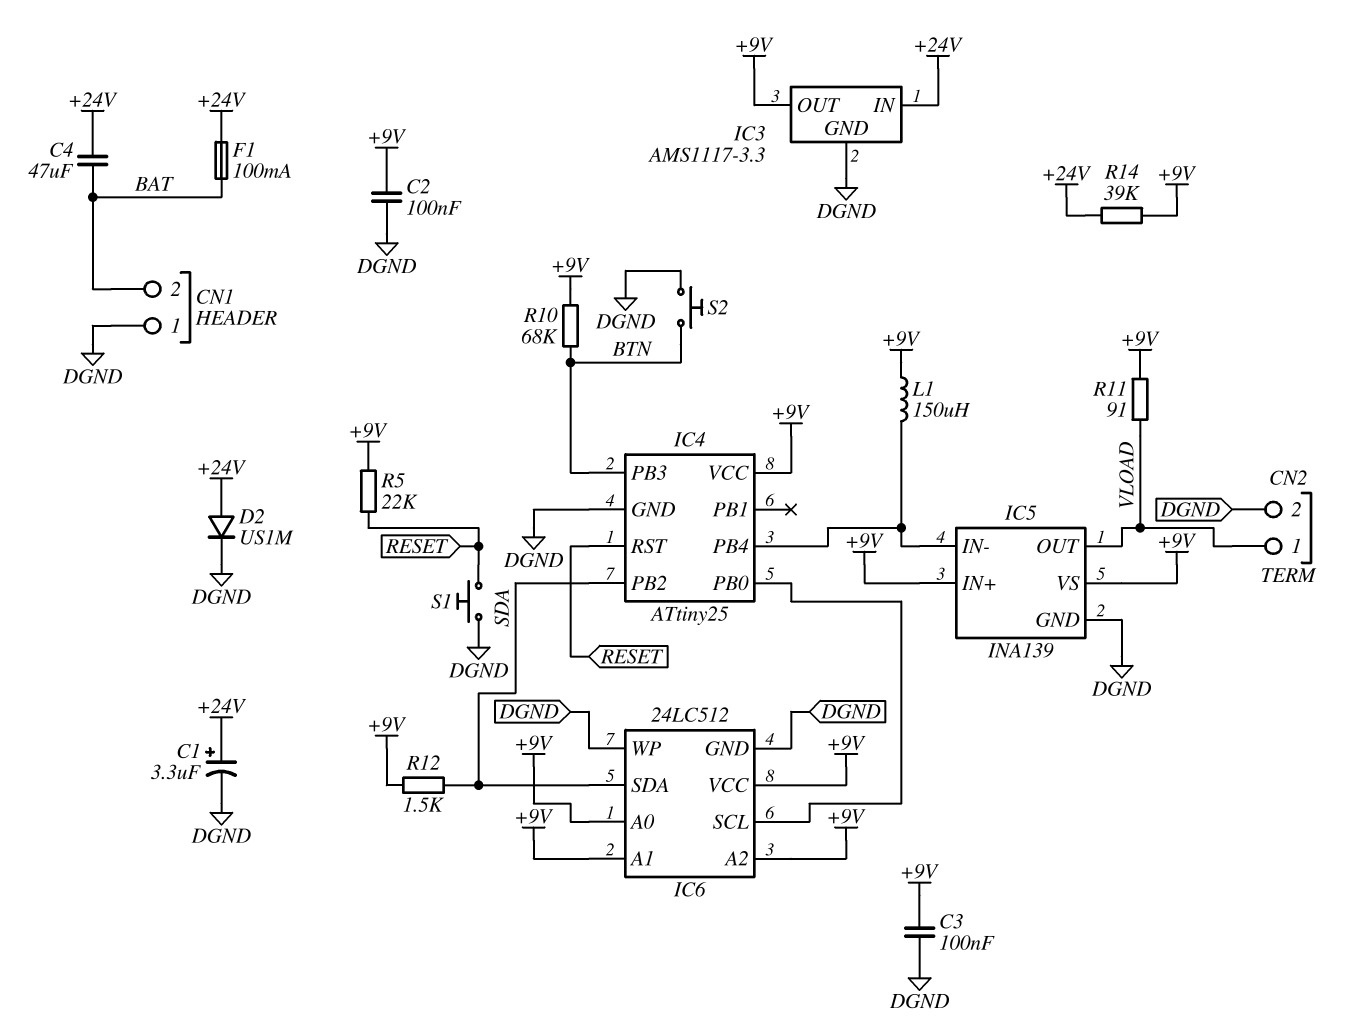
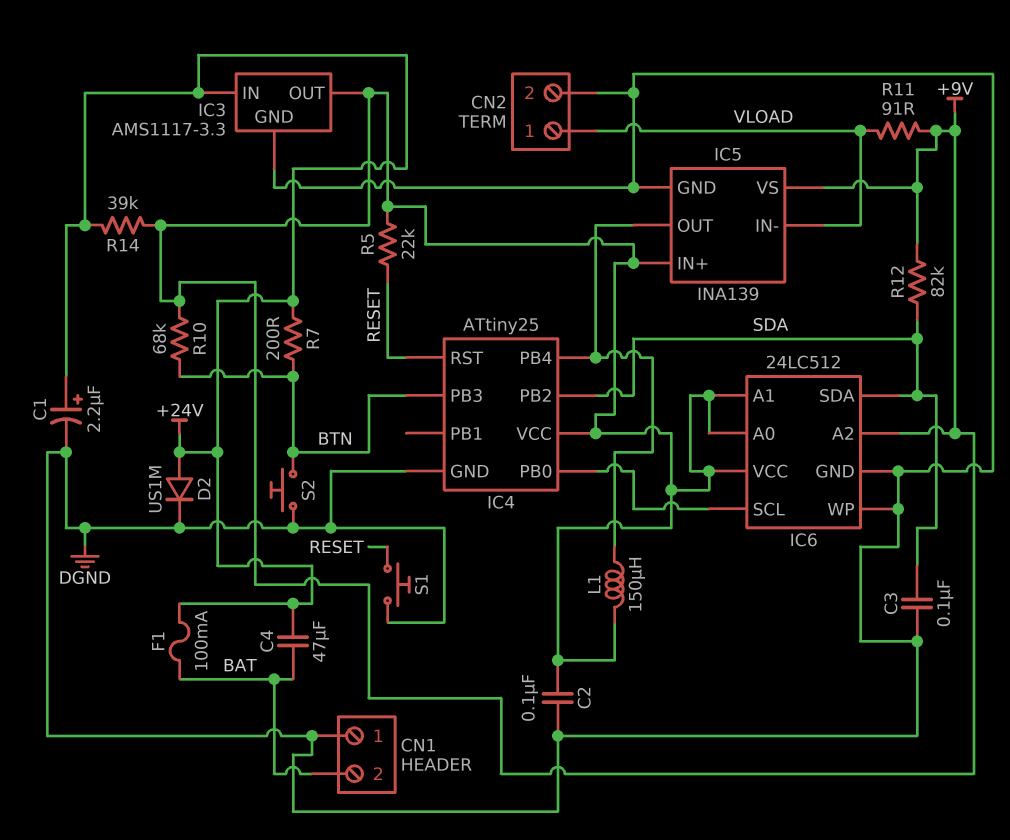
C1: 3.3uF (plus +24V, minus DGND) -> 2.2uF (plus +24V, minus DGND)
C3: 100nF (+9V, DGND) -> 100nF (DGND, SDA)
IC5 pin IN-: IC4/PB4 -> VLOAD
IC5 pin OUT: VLOAD -> IC4/PB4
R7: none -> 200 (+24V, BTN)
R12: 1.5k (+9V, SDA) -> 82k (+9V, SDA)

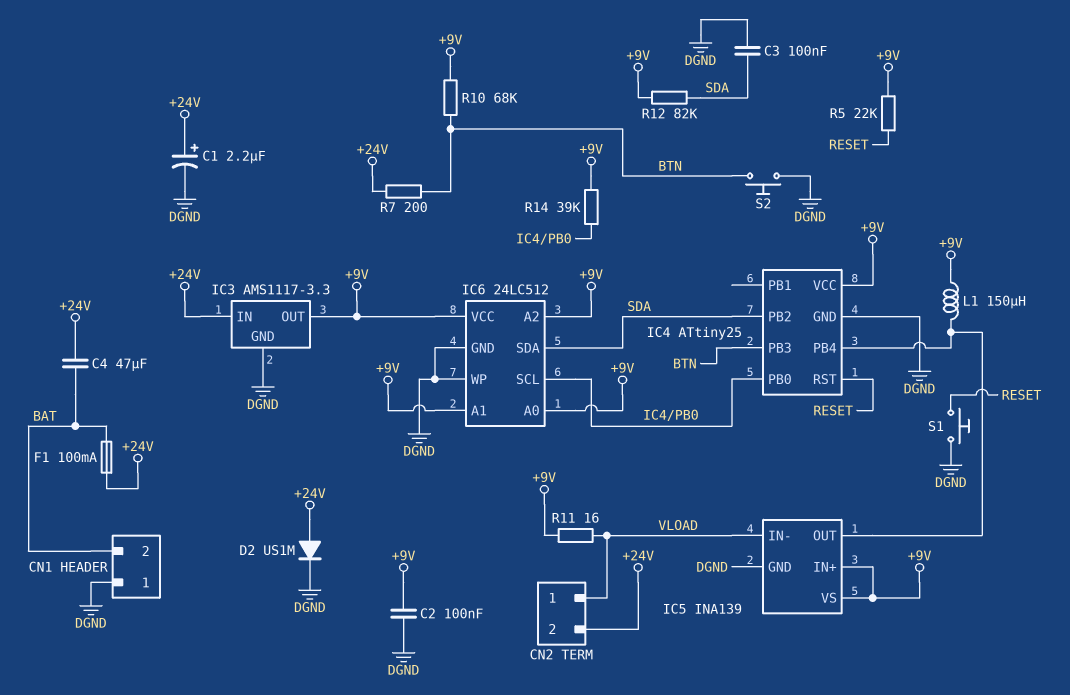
CN2 pin 2: DGND -> +24V
R11: 91 (+9V, VLOAD) -> 16 (+9V, VLOAD)
R14: 39k (+9V, +24V) -> 39k (+9V, IC4/PB0)

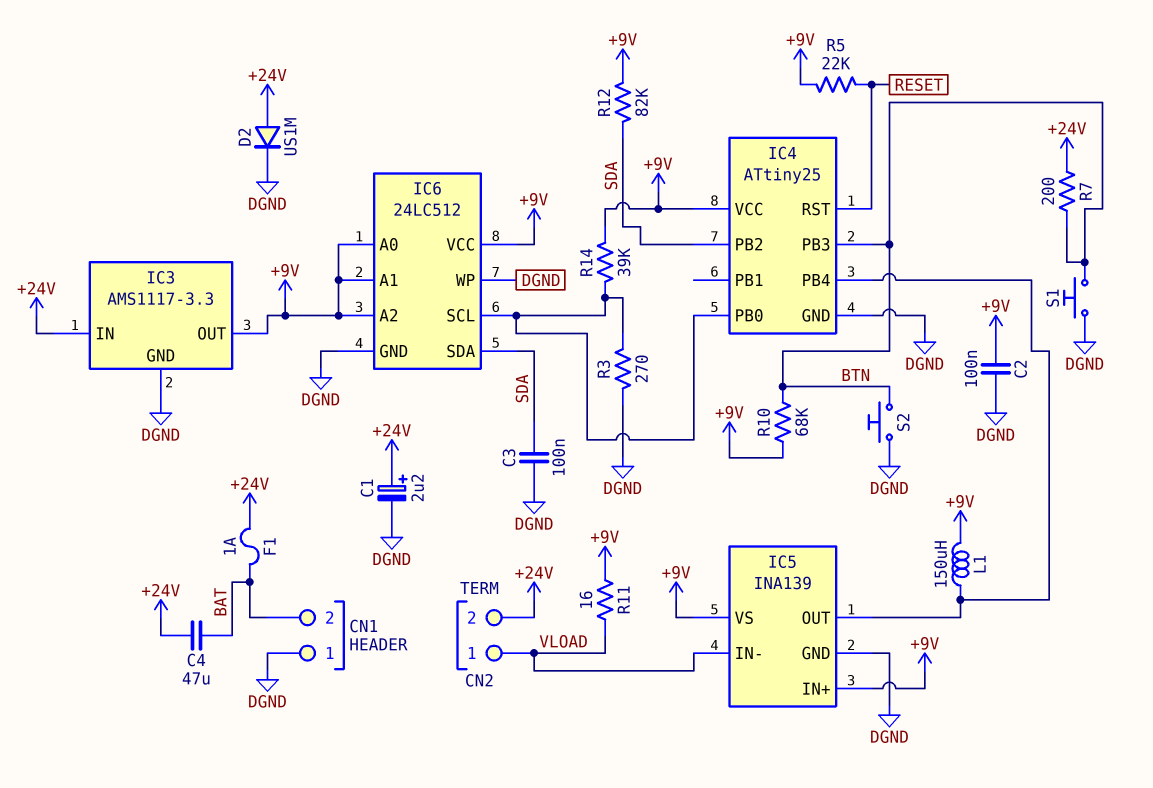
F1: 100mA (+24V, BAT) -> 1A (+24V, BAT)
R3: none -> 270 (DGND, IC4/PB0)
S1: button (DGND, RESET) -> button (BTN, DGND)

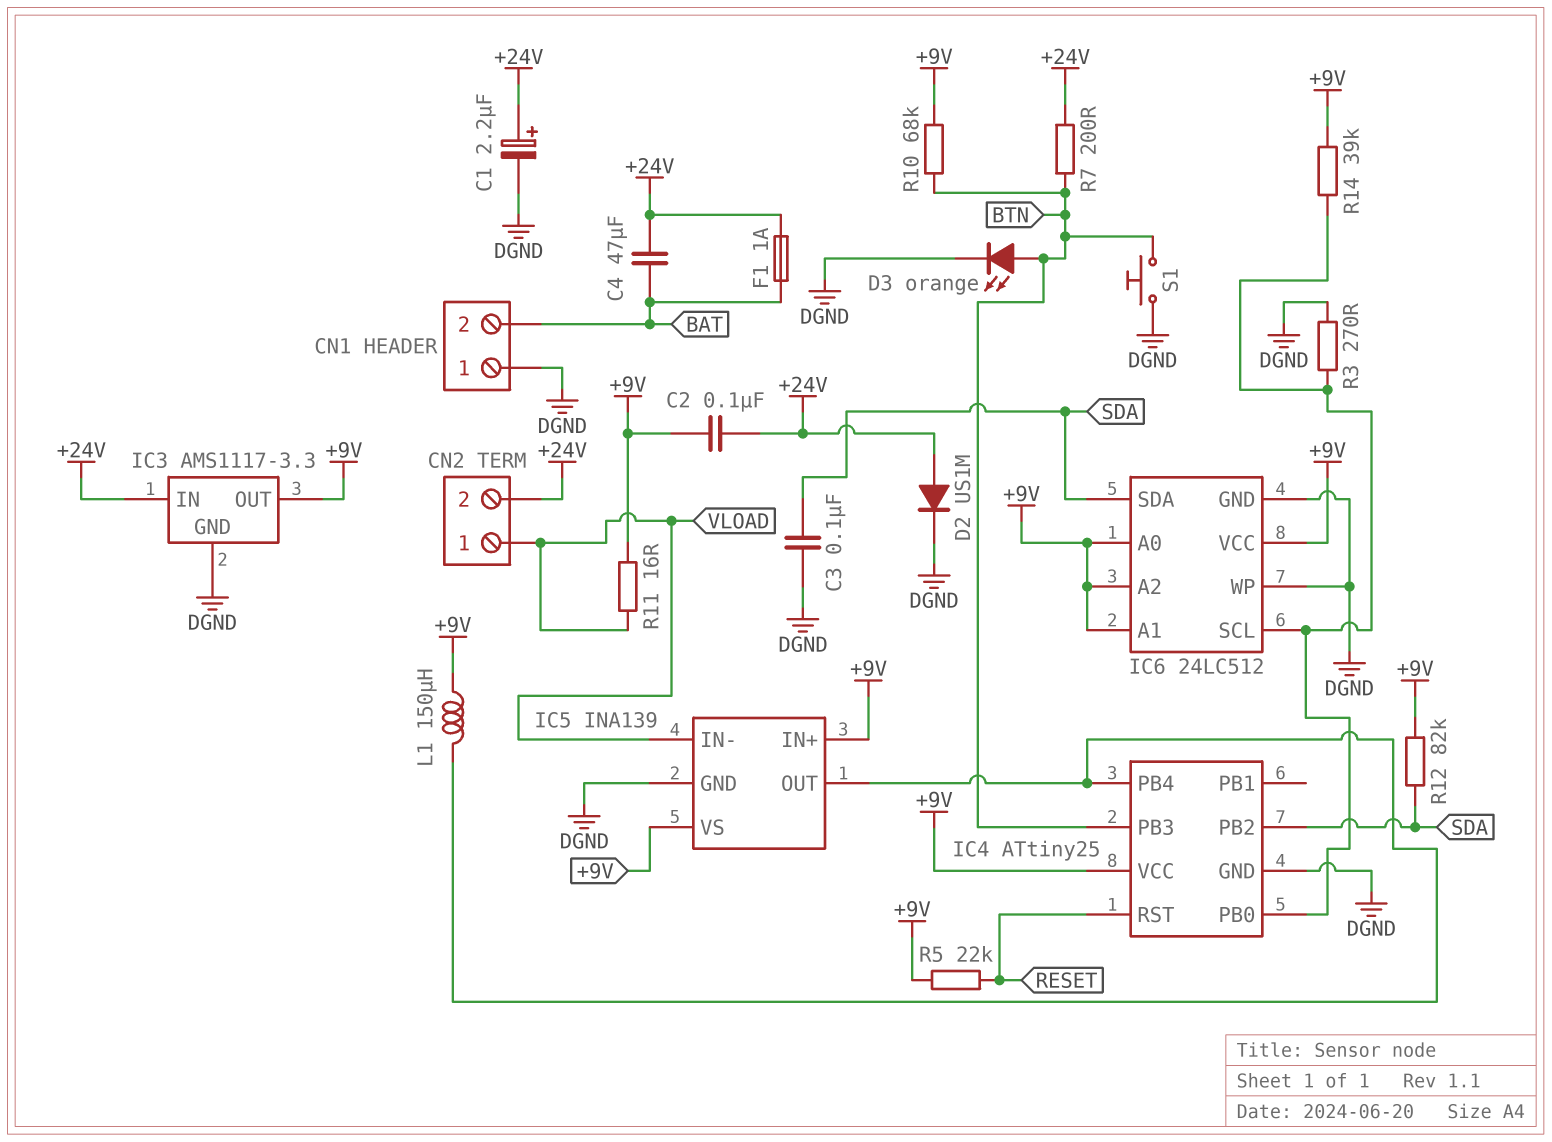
C2: 100nF (+9V, DGND) -> 100nF (+9V, +24V)
D3: none -> LED orange (A BTN, K DGND)
S2: button (BTN, DGND) -> none

